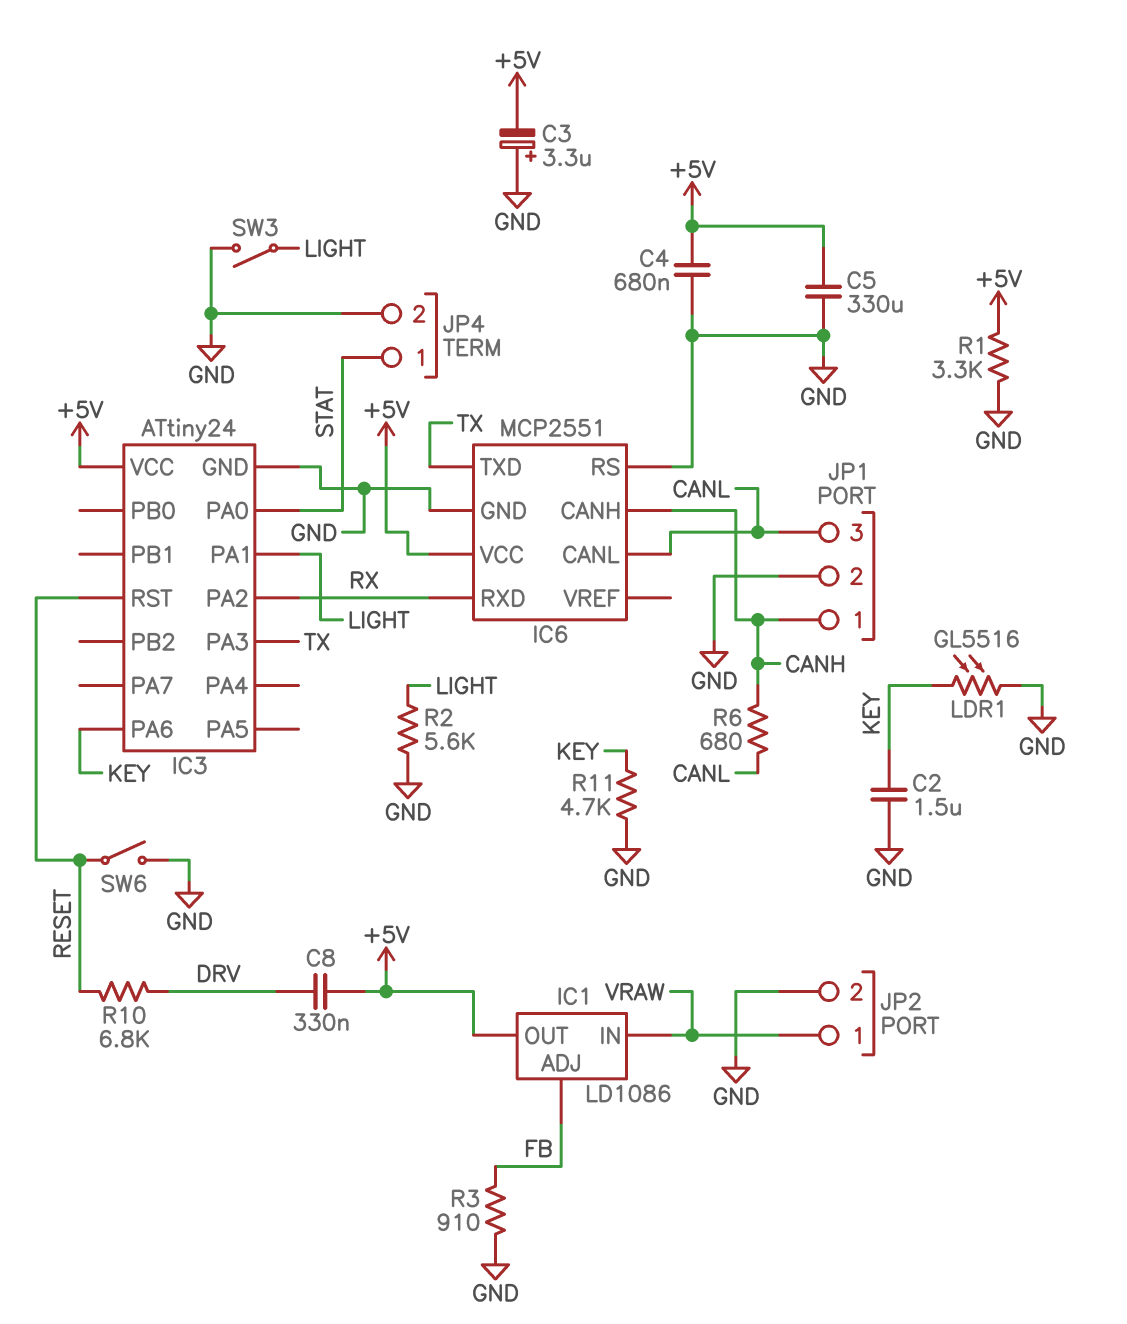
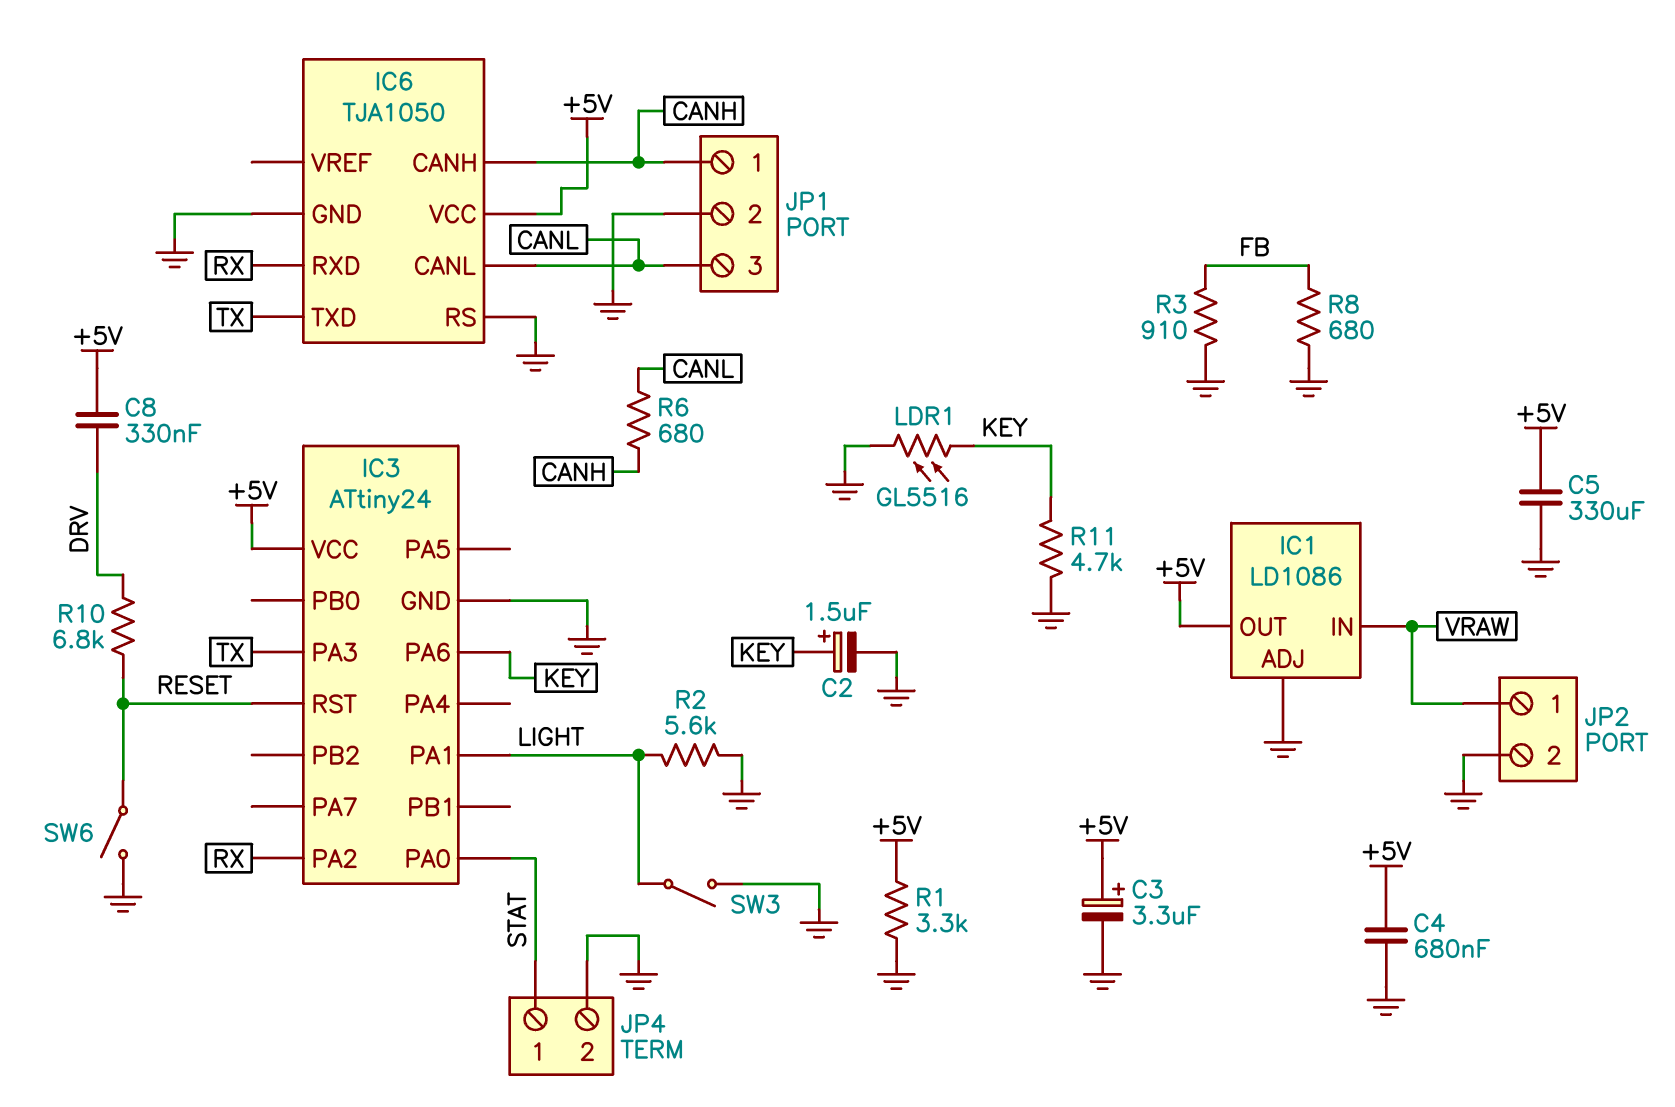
C2: 1.5uF (GND, KEY) -> 1.5uF (plus KEY, minus GND)
C3: 3.3uF (plus GND, minus +5V) -> 3.3uF (plus +5V, minus GND)
IC1 pin ADJ: FB -> GND
IC6: MCP2551 -> TJA1050
R8: none -> 680 (FB, GND)

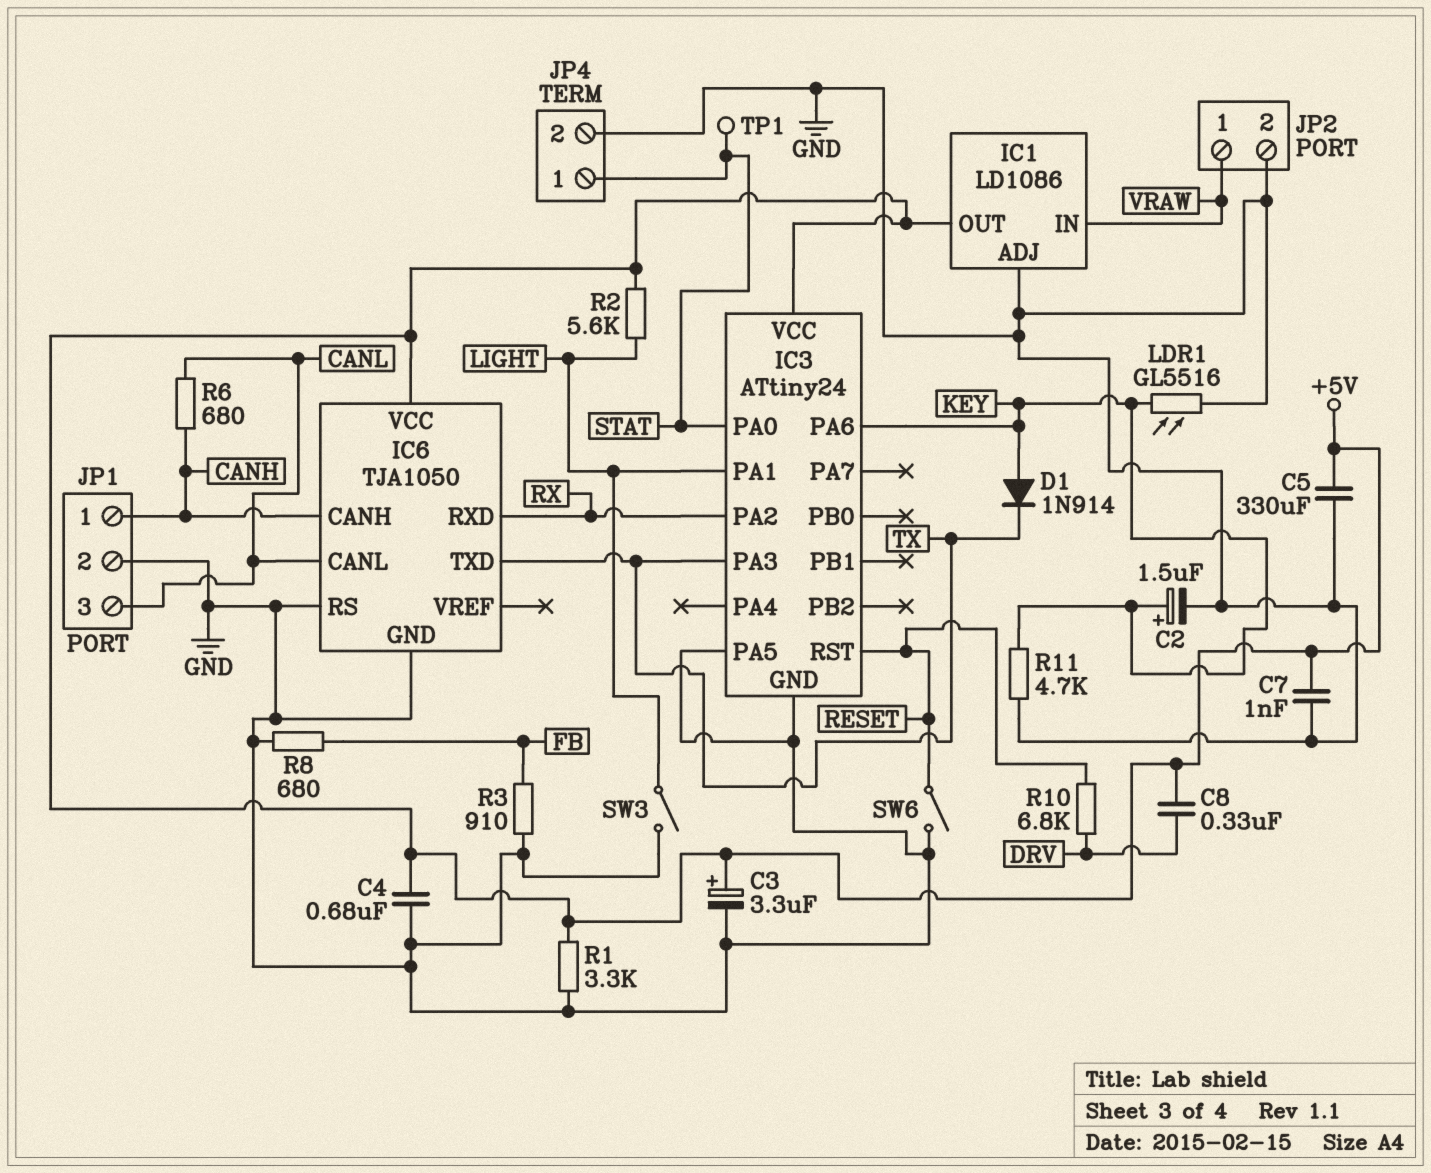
C7: none -> 1nF (+5V, GND)
D1: none -> diode 1N914 (A KEY, K TX)
IC3 pin PA5: none -> GND
R2: 5.6k (GND, LIGHT) -> 5.6k (+5V, LIGHT)
TP1: none -> test point (STAT)

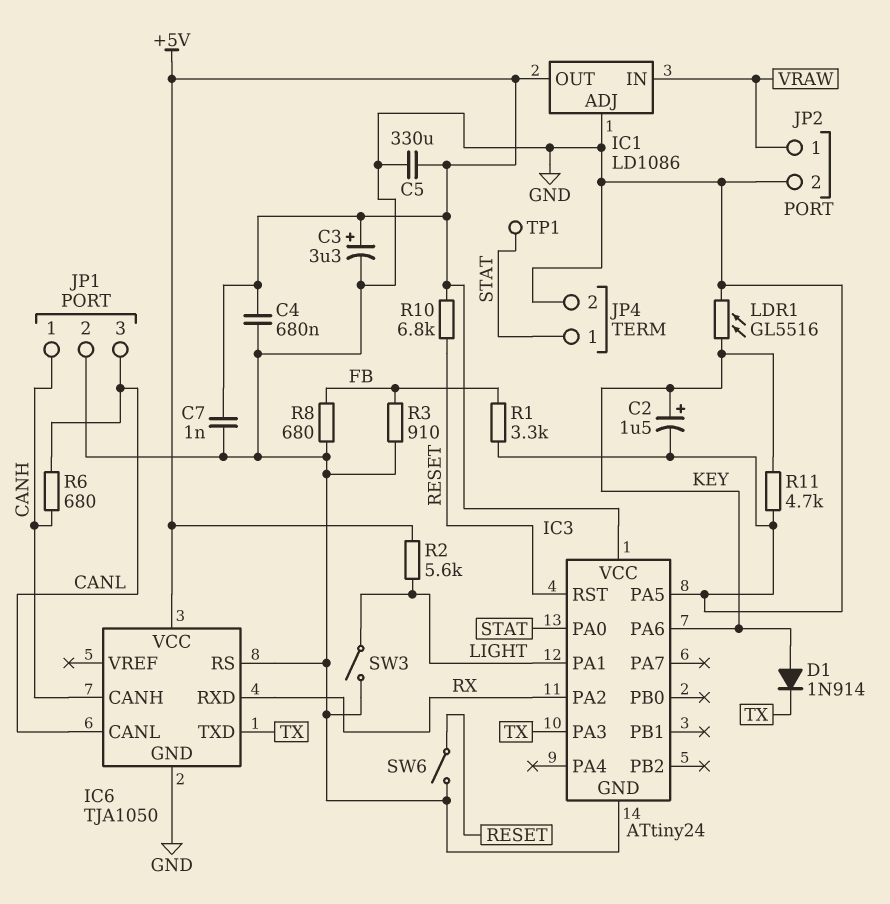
C8: 330nF (+5V, DRV) -> none
R1: 3.3k (+5V, GND) -> 3.3k (FB, GND)
R10: 6.8k (DRV, RESET) -> 6.8k (+5V, RESET)

